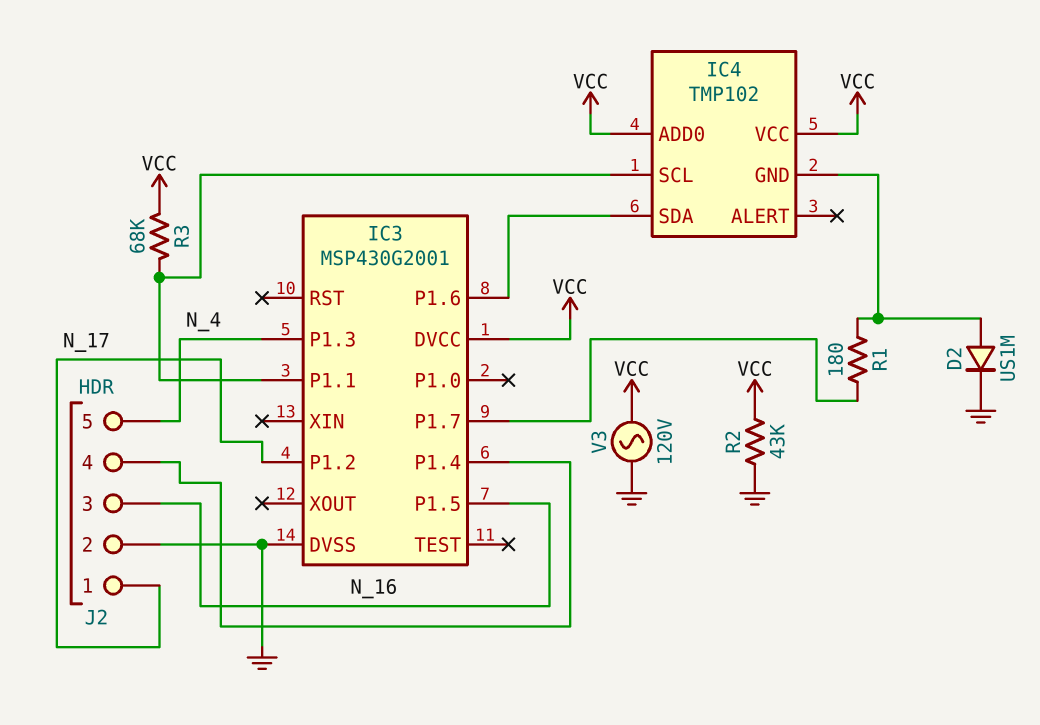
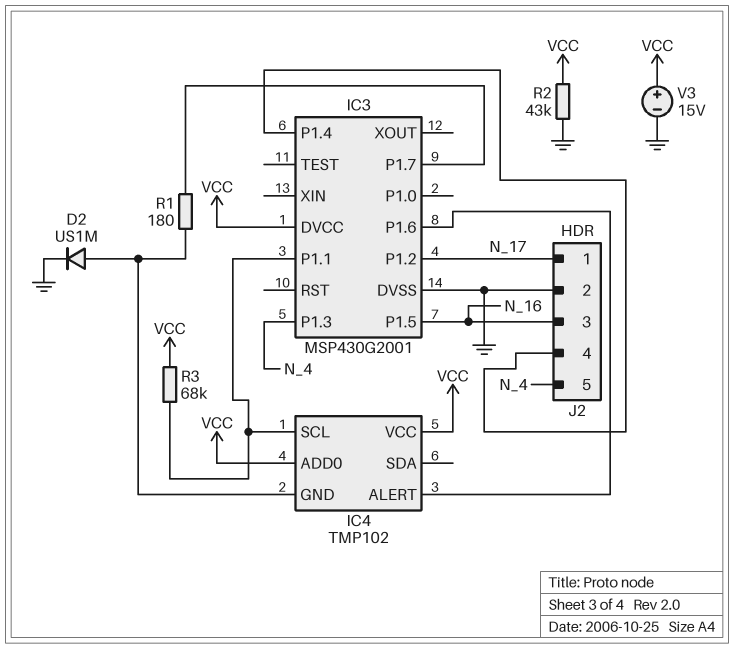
IC4 pin ALERT: none -> IC3/P1.6
IC4 pin SDA: IC3/P1.6 -> none
V3: AC 120V (GND, VCC) -> 15V (plus VCC, minus GND)

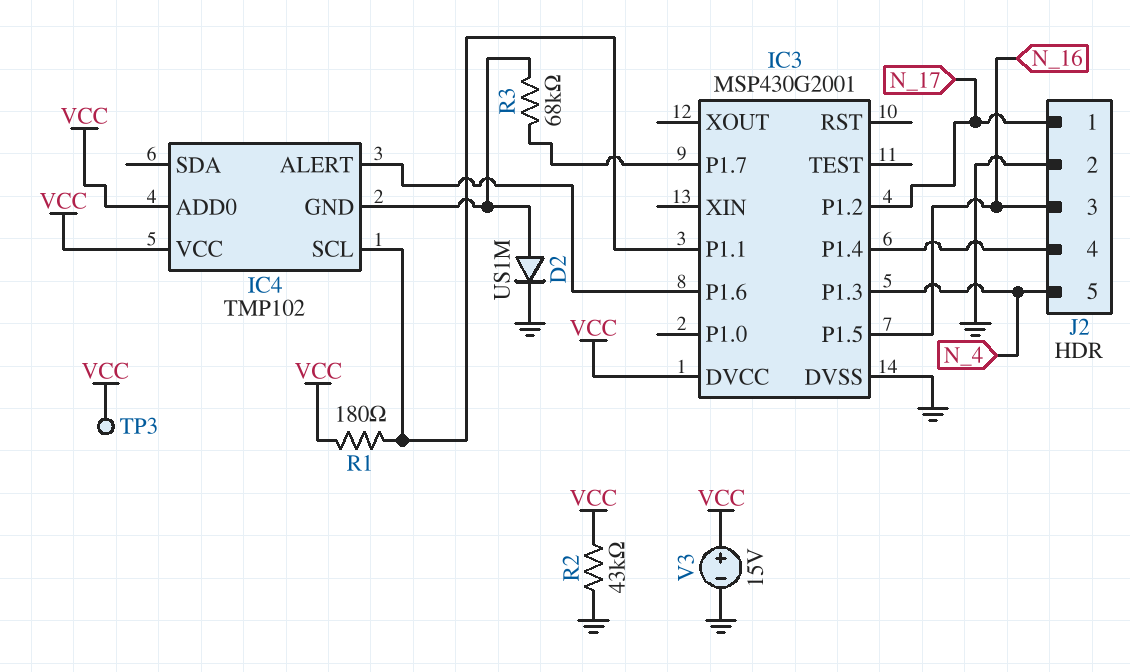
R1: 180 (IC3/P1.7, IC4/GND) -> 180 (IC3/P1.1, VCC)
R3: 68k (IC3/P1.1, VCC) -> 68k (IC3/P1.7, IC4/GND)
TP3: none -> test point (VCC)

